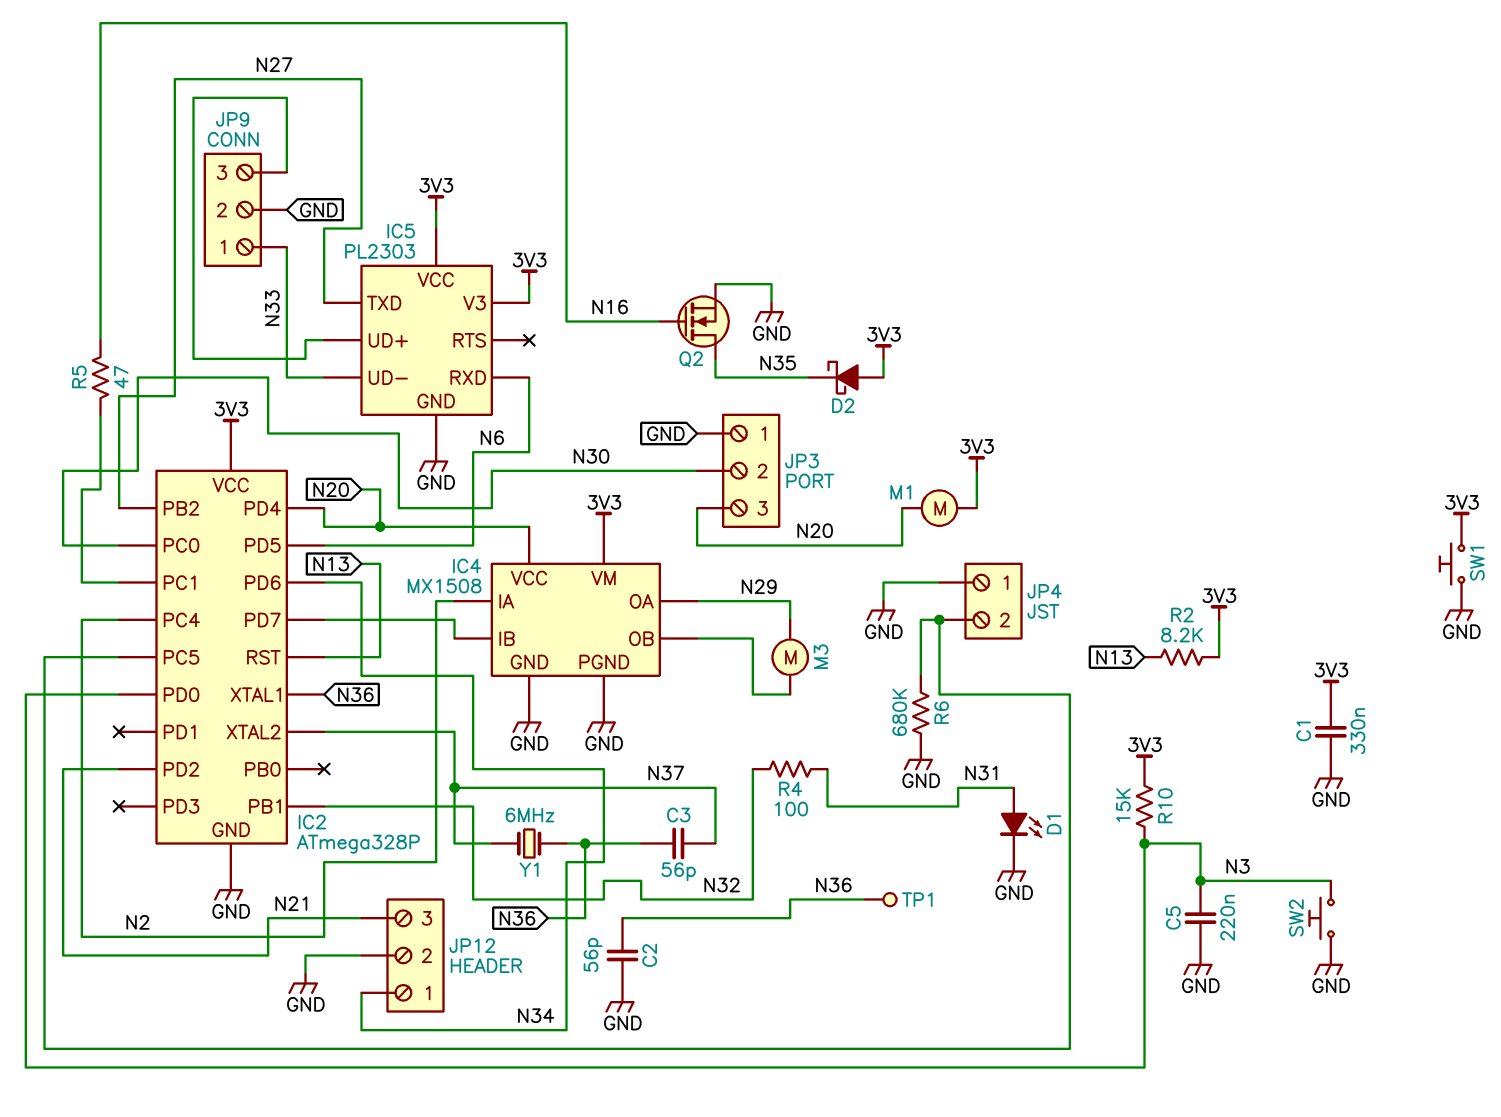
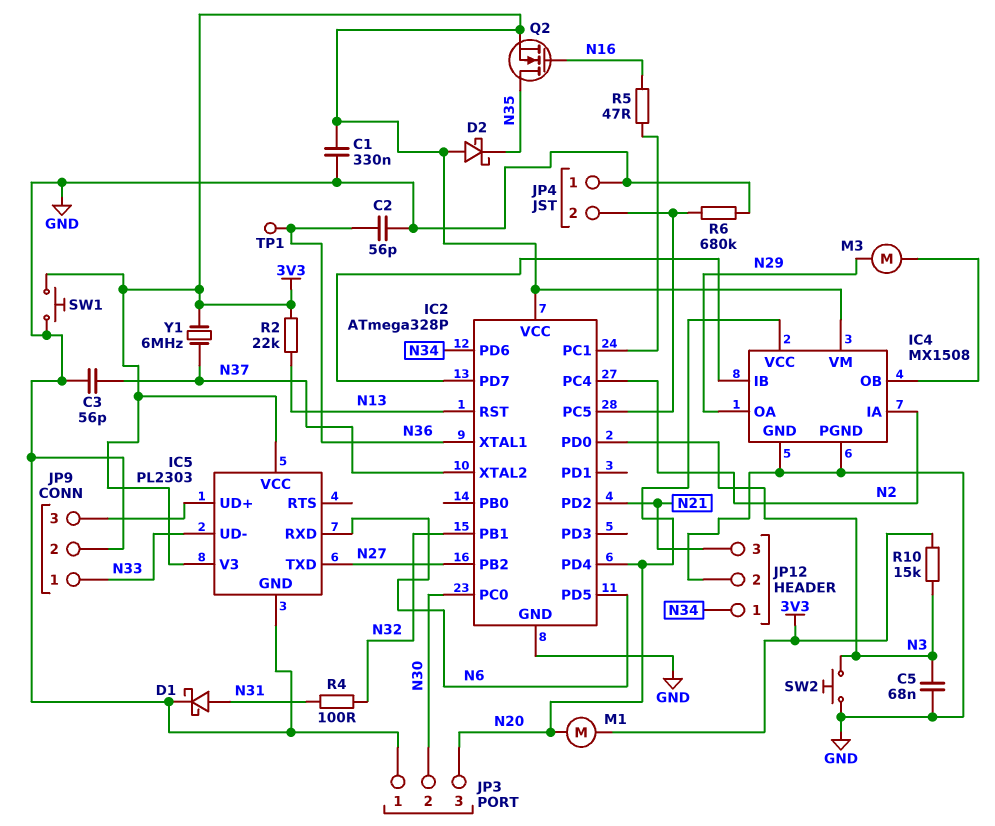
C3: 56pF (N36, N37) -> 56pF (GND, N37)
C5: 220nF (GND, N3) -> 68nF (GND, N3)
D1: LED (A N31, K GND) -> schottky (A N31, K GND)
Q2: NMOS (G N16, D N35, S GND) -> NMOS (G N16, D N35, S 3V3)
R2: 8.2k (3V3, N13) -> 22k (3V3, N13)
Y1: 6MHz (N36, N37) -> 6MHz (3V3, N37)

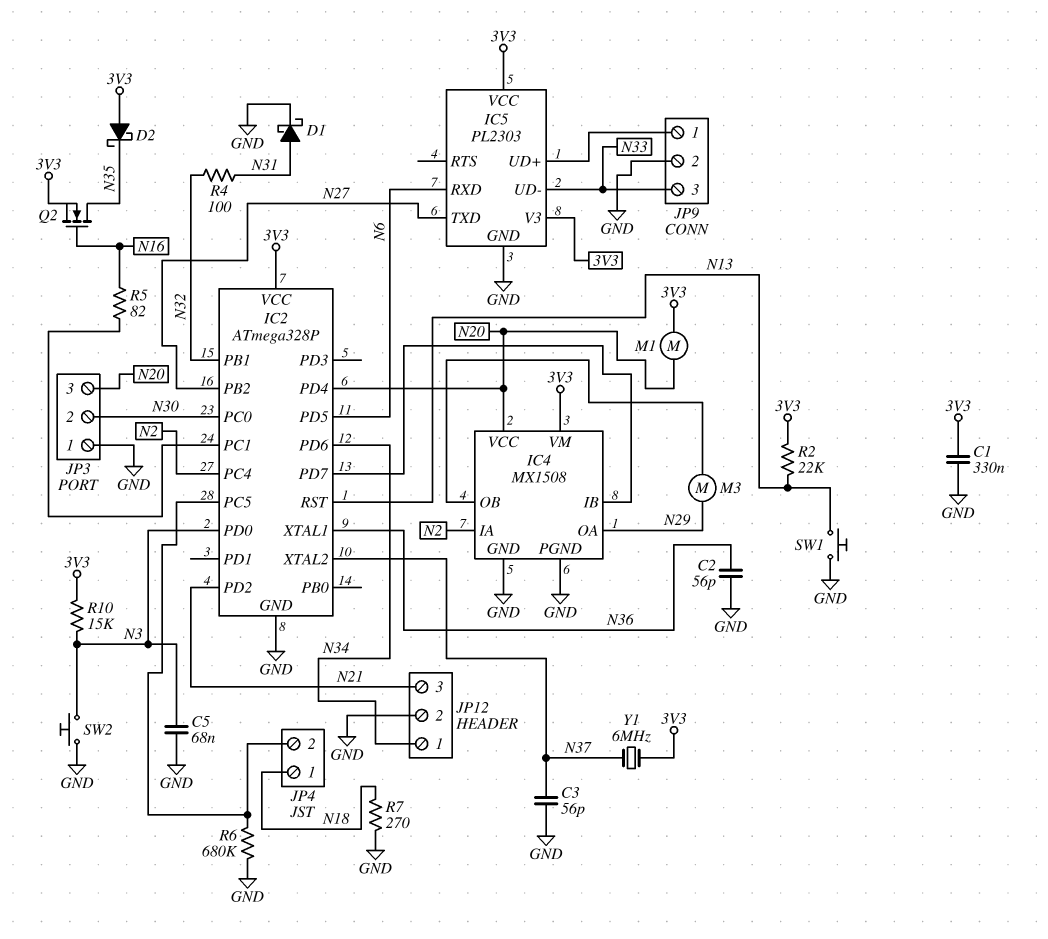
JP4 pin 1: GND -> N18
JP9 pin 1: N33 -> IC5/UD+
JP9 pin 3: IC5/UD+ -> N33
R5: 47 (IC2/PC1, N16) -> 82 (IC2/PC1, N16)
R7: none -> 270 (GND, N18)
SW1: button (3V3, GND) -> button (GND, N13)
TP1: test point (N36) -> none

